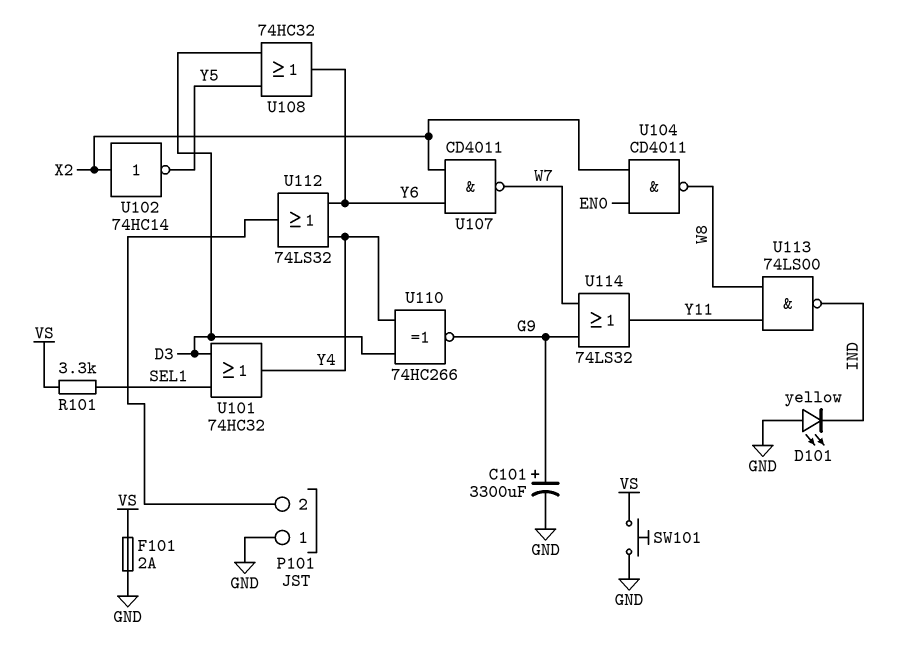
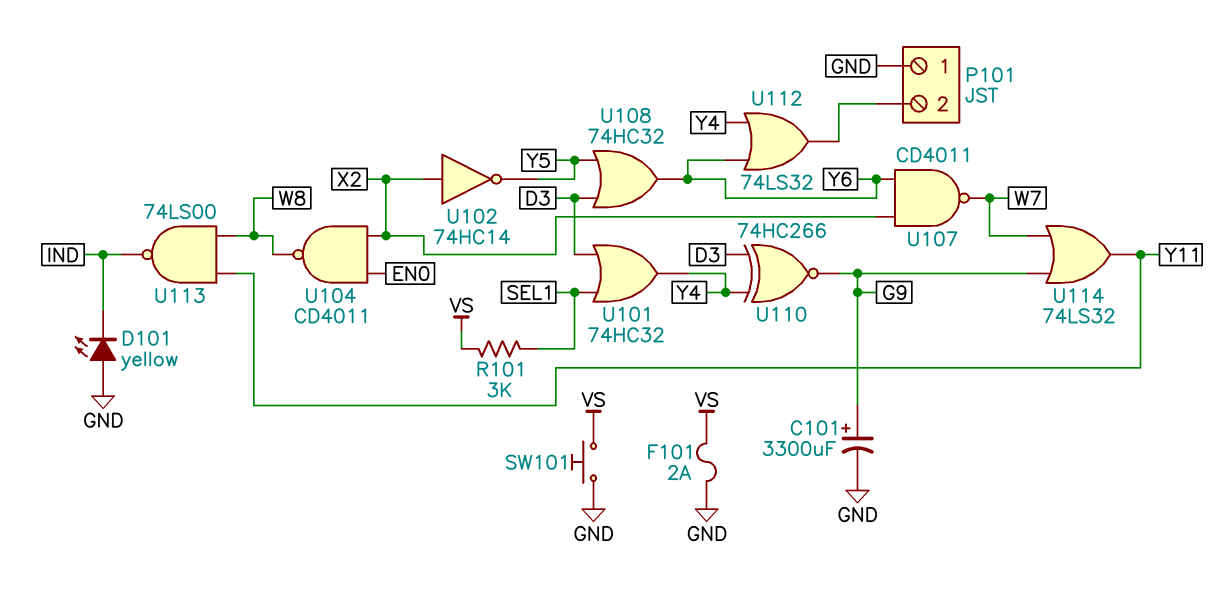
R101: 3.3k (SEL1, VS) -> 3k (SEL1, VS)

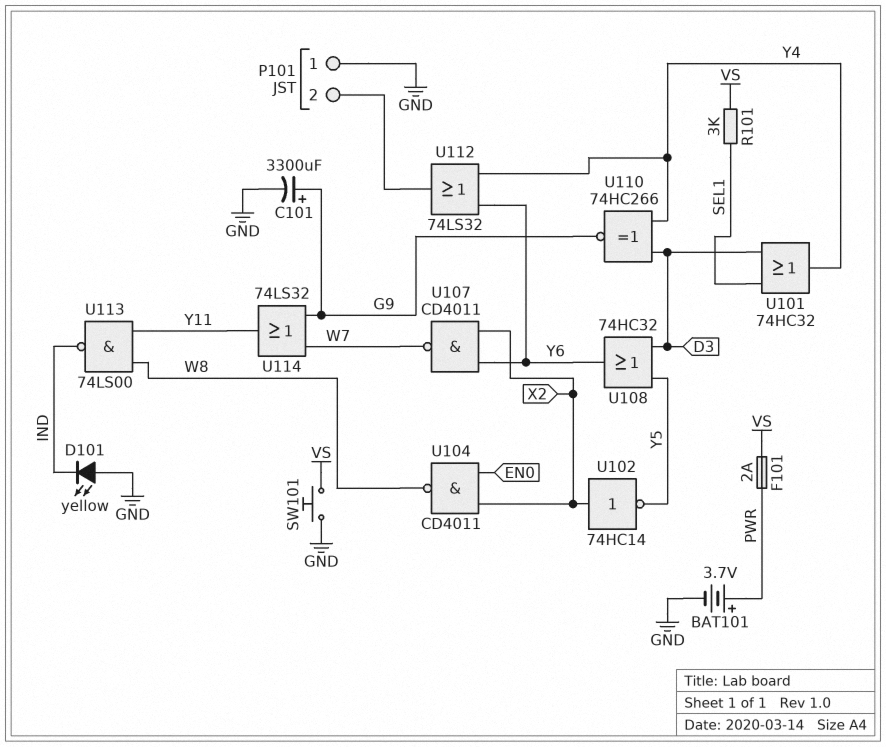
BAT101: none -> 3.7V (plus PWR, minus GND)
F101: 2A (GND, VS) -> 2A (PWR, VS)

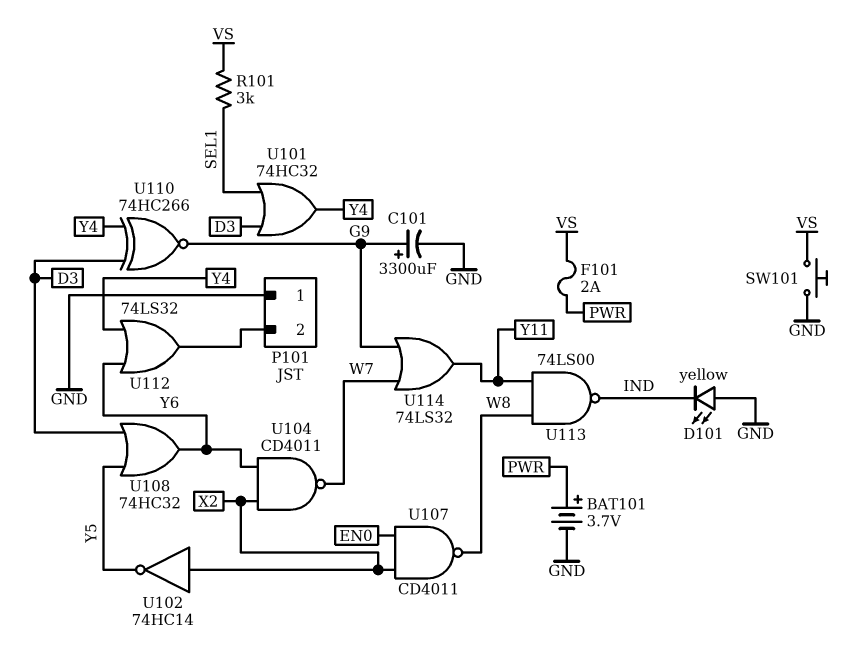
U104: NAND CD4011 (in EN0, in X2, out W8) -> NAND CD4011 (in X2, in Y6, out W7)
U107: NAND CD4011 (in X2, in Y6, out W7) -> NAND CD4011 (in EN0, in X2, out W8)

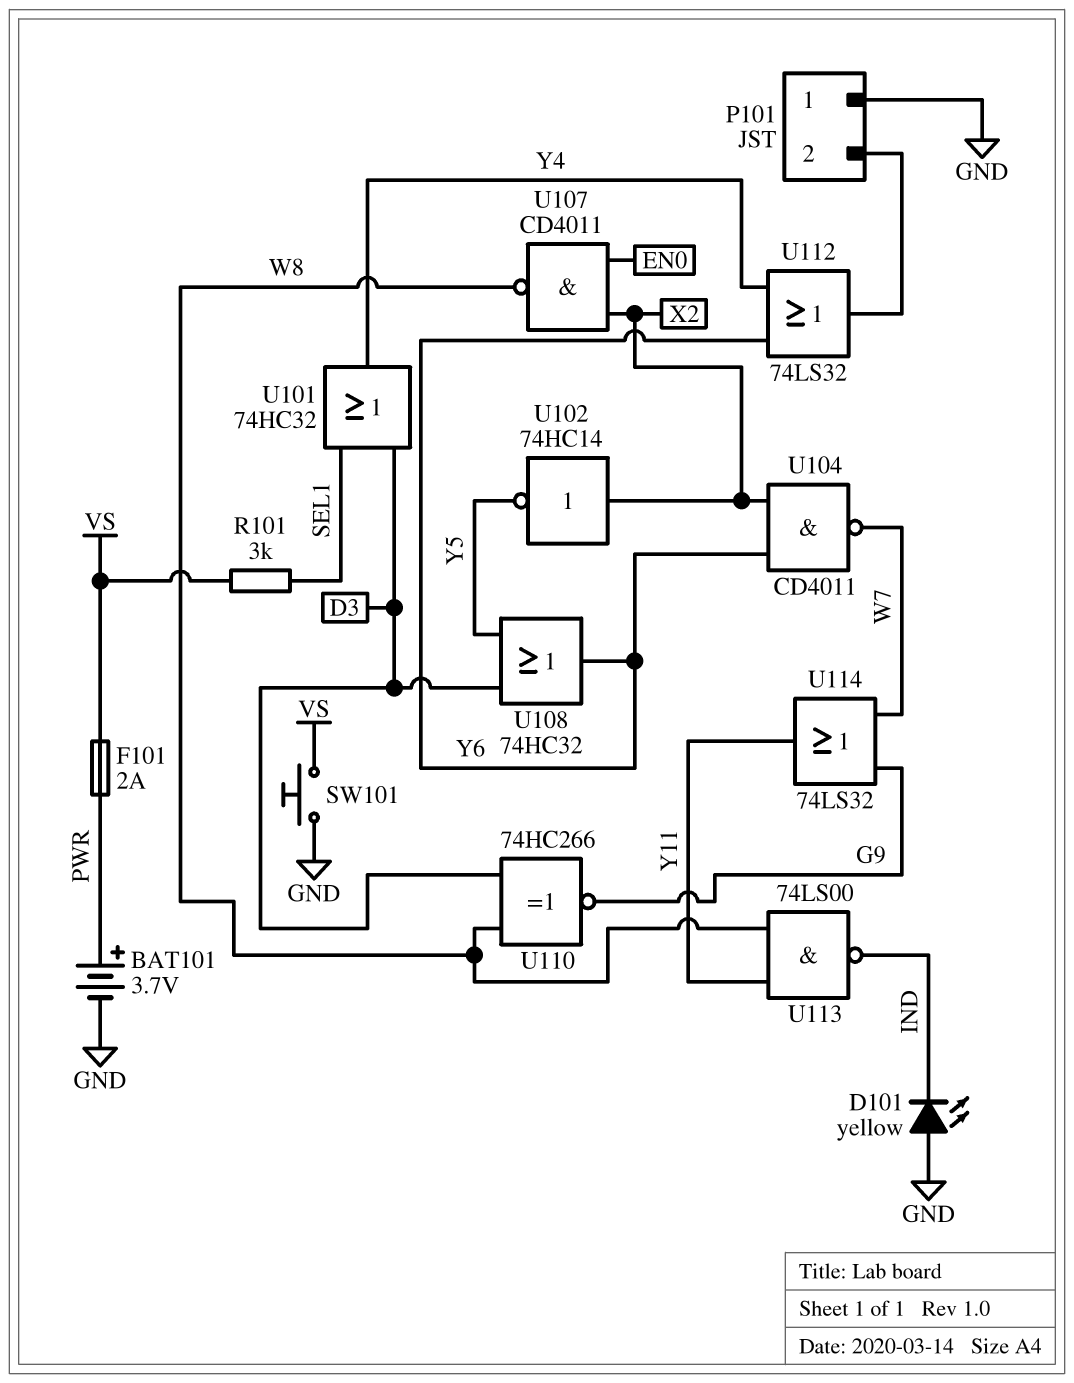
C101: 3300uF (plus G9, minus GND) -> none
U110: XNOR 74HC266 (in D3, in Y4, out G9) -> XNOR 74HC266 (in D3, in W8, out G9)

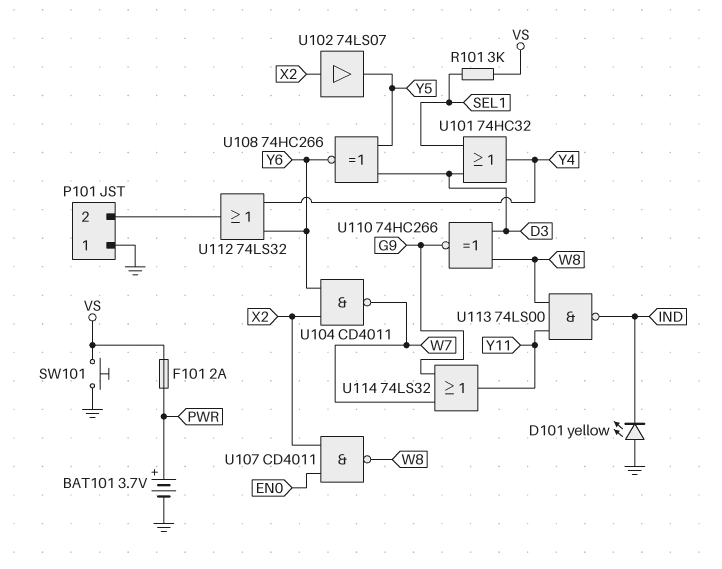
U102: NOT 74HC14 (in X2, out Y5) -> buffer 74LS07 (in X2, out Y5)
U108: OR 74HC32 (in D3, in Y5, out Y6) -> XNOR 74HC266 (in D3, in Y5, out Y6)

